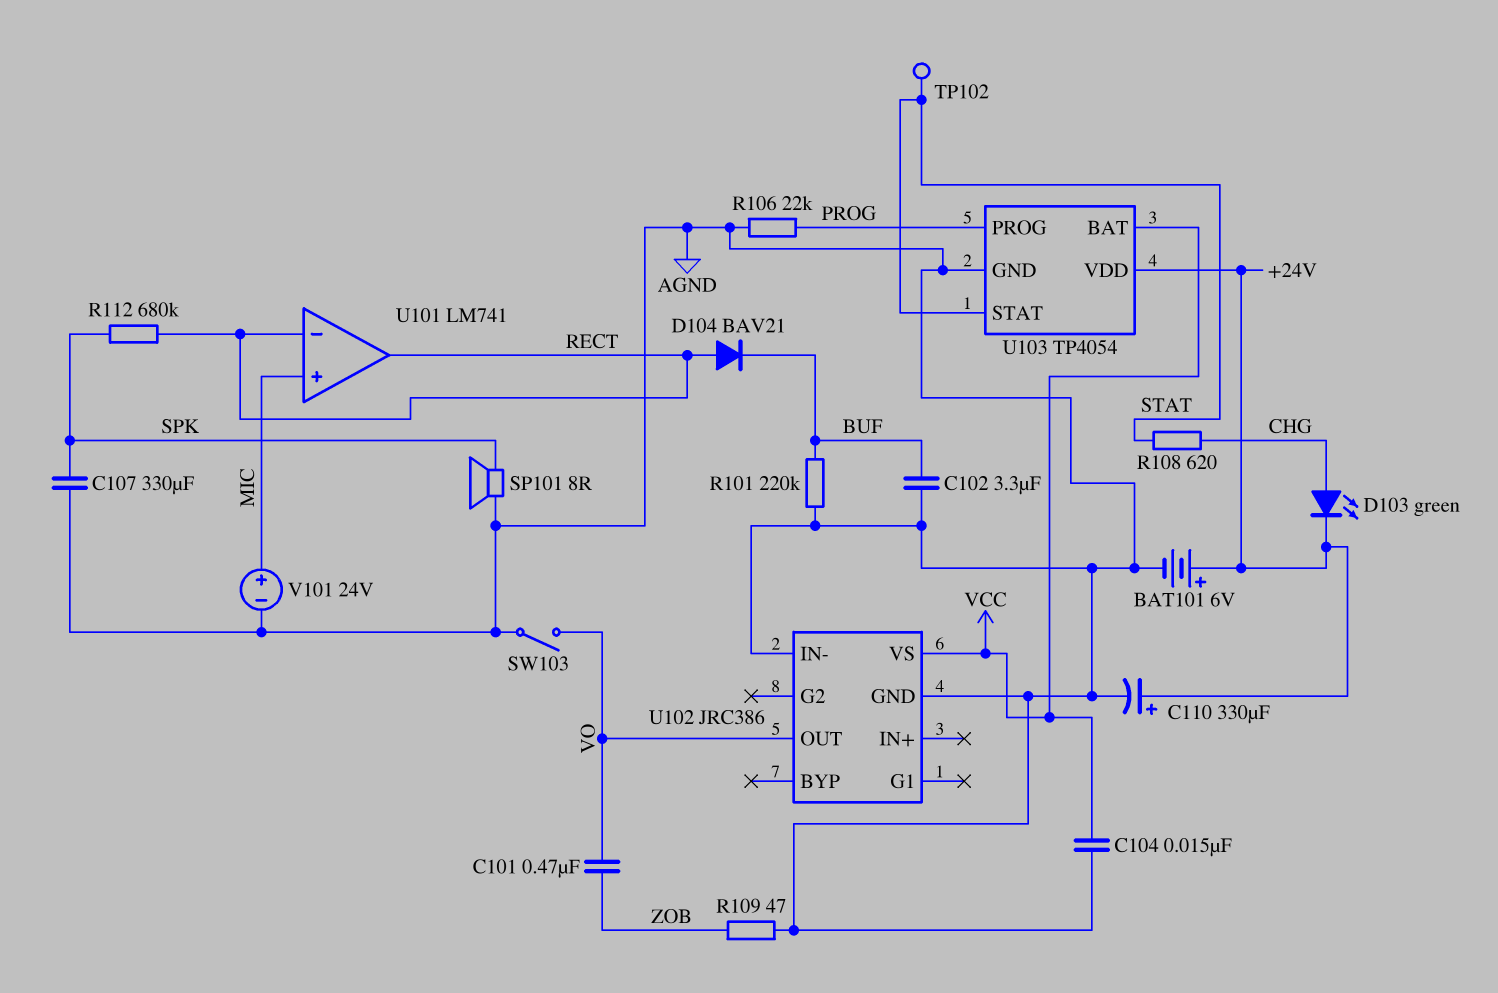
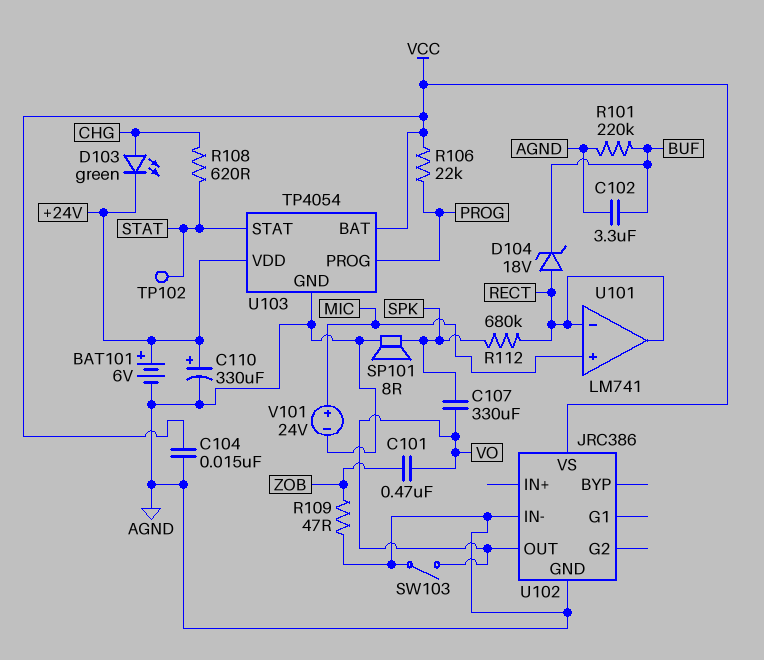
C107: 330uF (AGND, SPK) -> 330uF (SPK, VO)
D104: diode BAV21 (A RECT, K BUF) -> zener 18V (A RECT, K BUF)
R106: 22k (AGND, PROG) -> 22k (PROG, VCC)

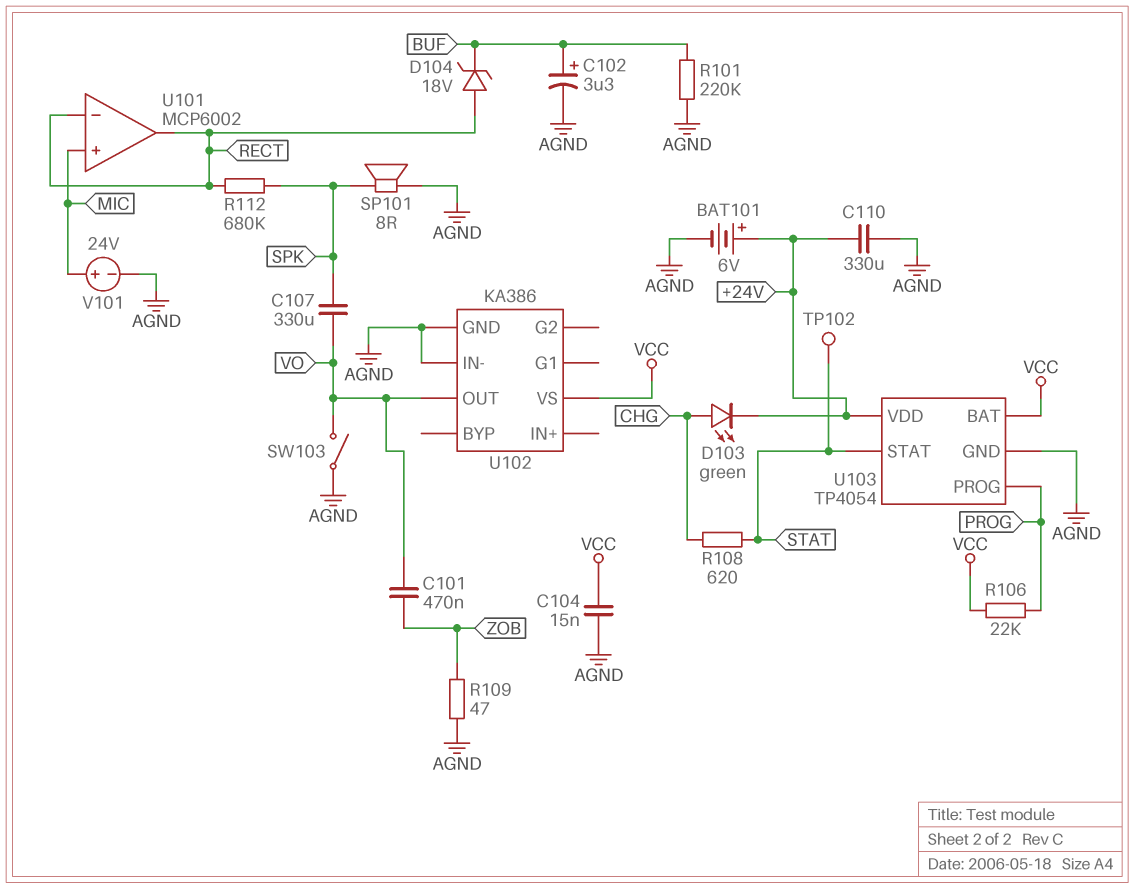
C102: 3.3uF (AGND, BUF) -> 3.3uF (plus BUF, minus AGND)
C110: 330uF (plus +24V, minus AGND) -> 330uF (+24V, AGND)
U101: LM741 -> MCP6002
U102: JRC386 -> KA386

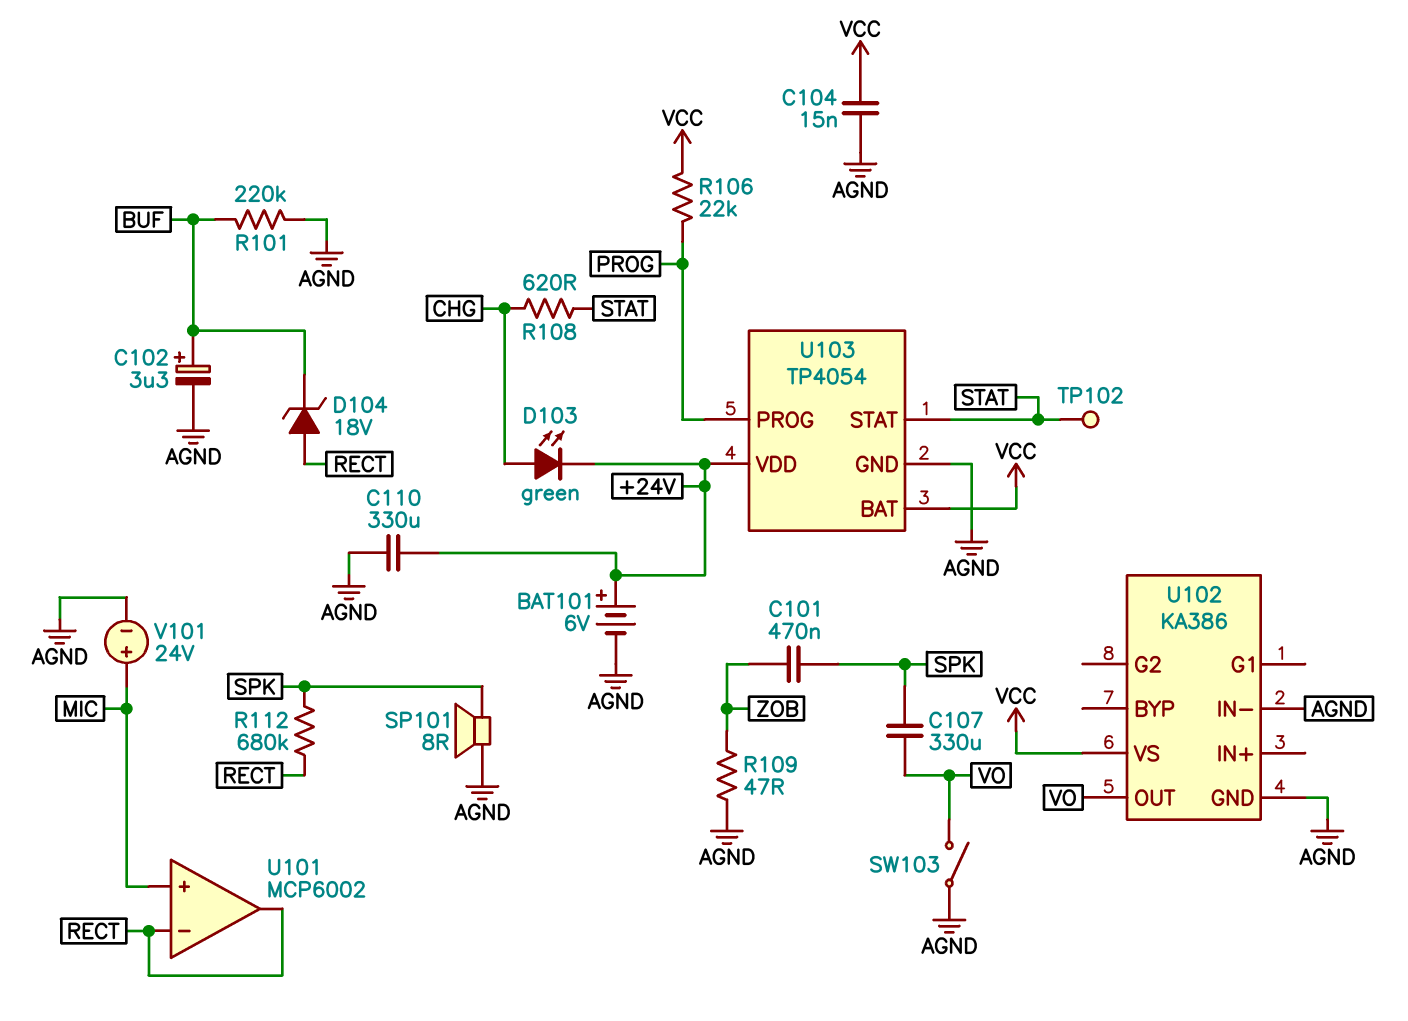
C101: 470nF (VO, ZOB) -> 470nF (SPK, ZOB)

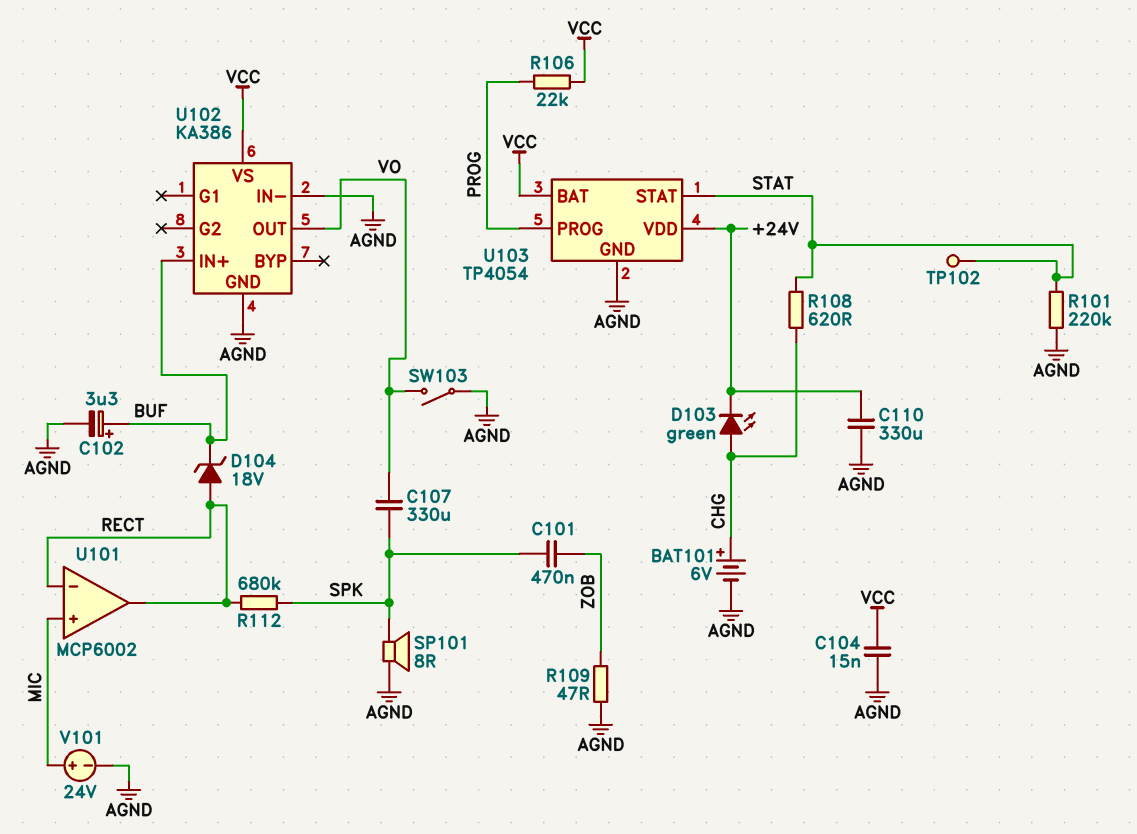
BAT101: 6V (plus +24V, minus AGND) -> 6V (plus CHG, minus AGND)
R101: 220k (AGND, BUF) -> 220k (AGND, STAT)
U102 pin IN+: none -> BUF

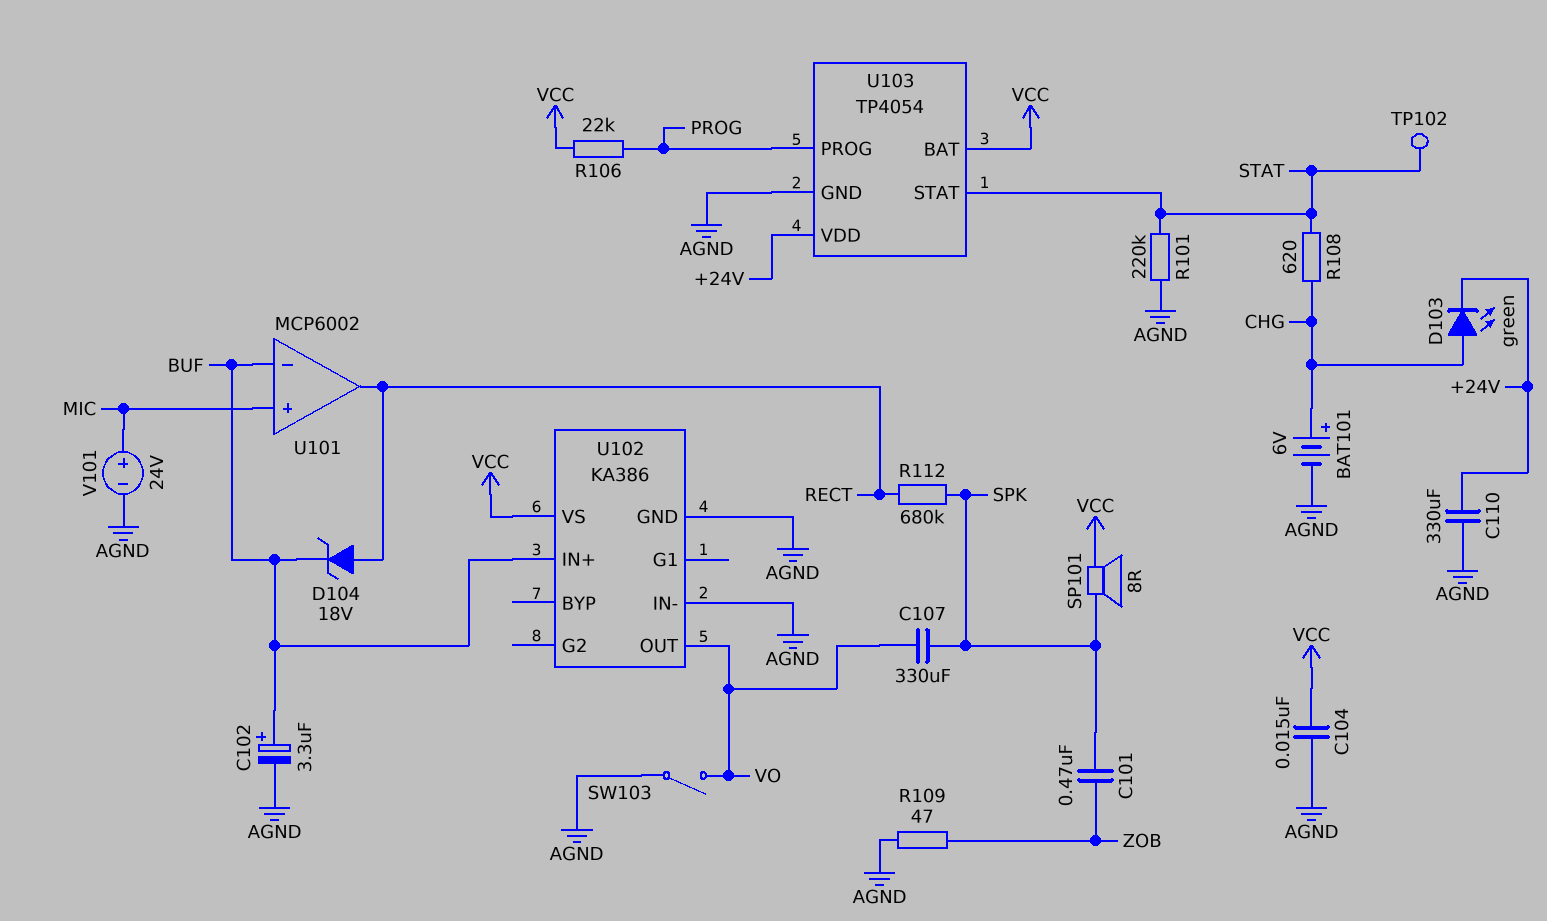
SP101: speaker 8R (AGND, SPK) -> speaker 8R (SPK, VCC)
U101 pin in-: RECT -> BUF

